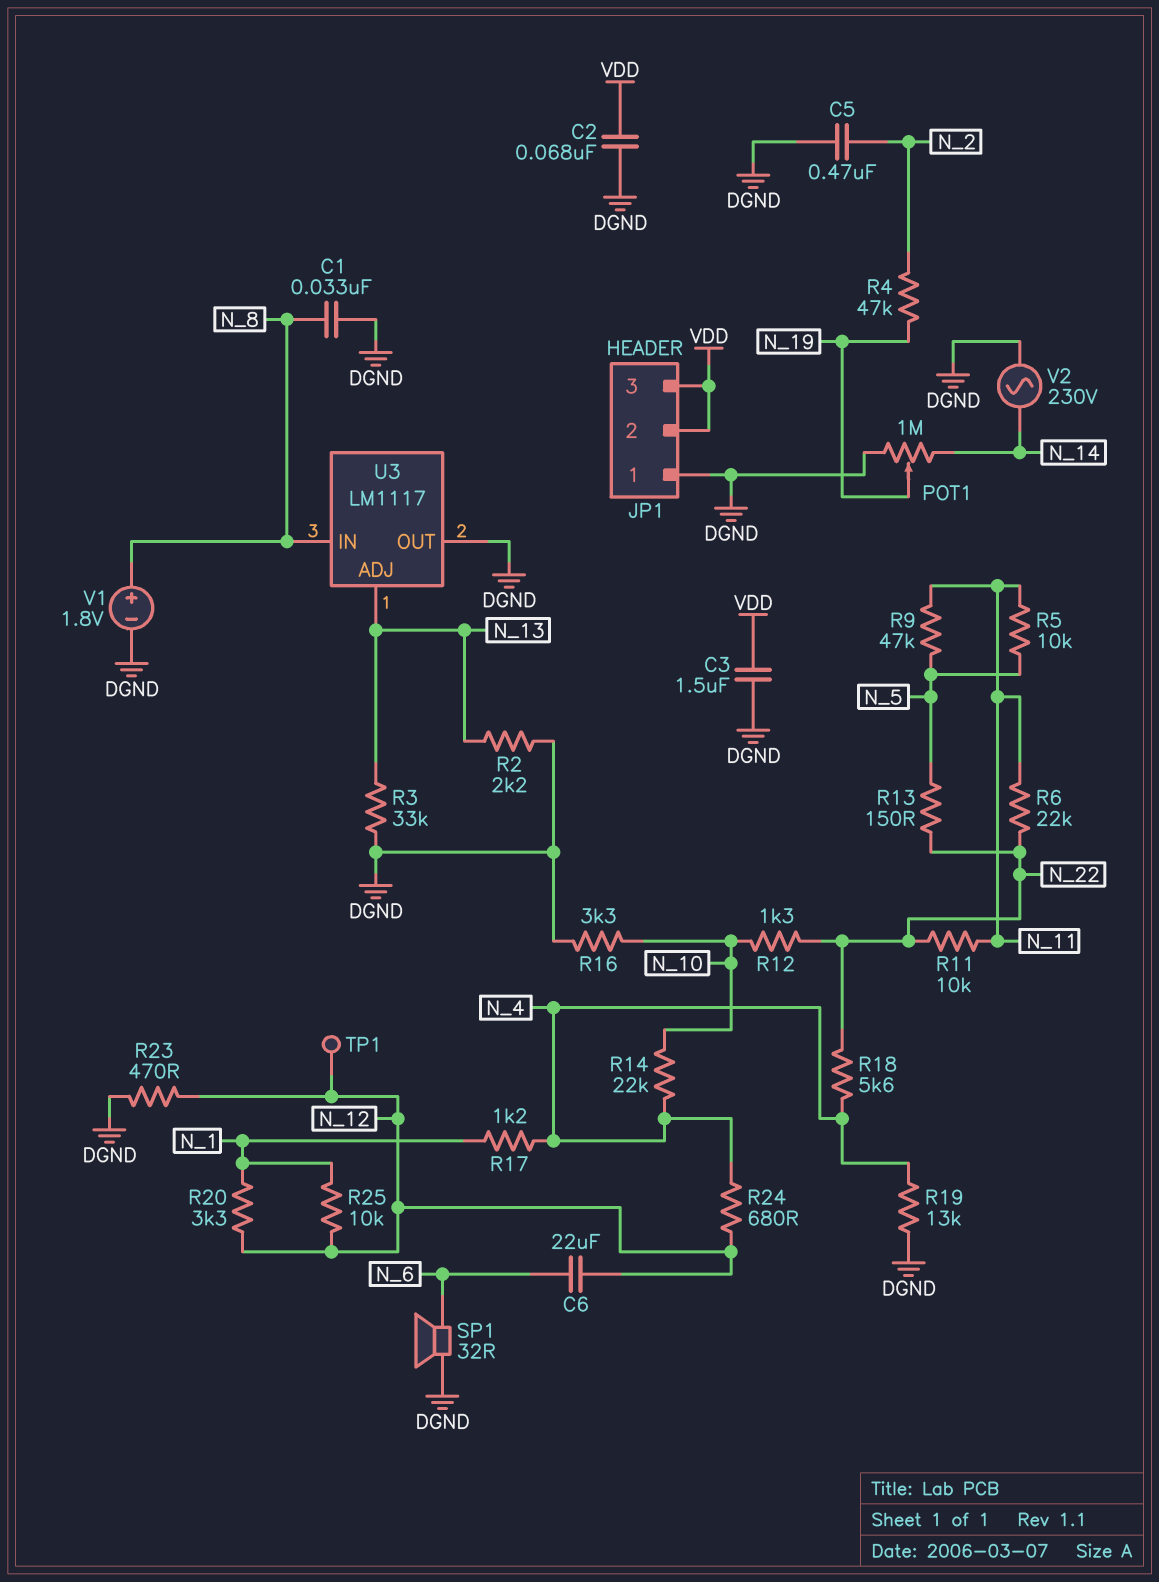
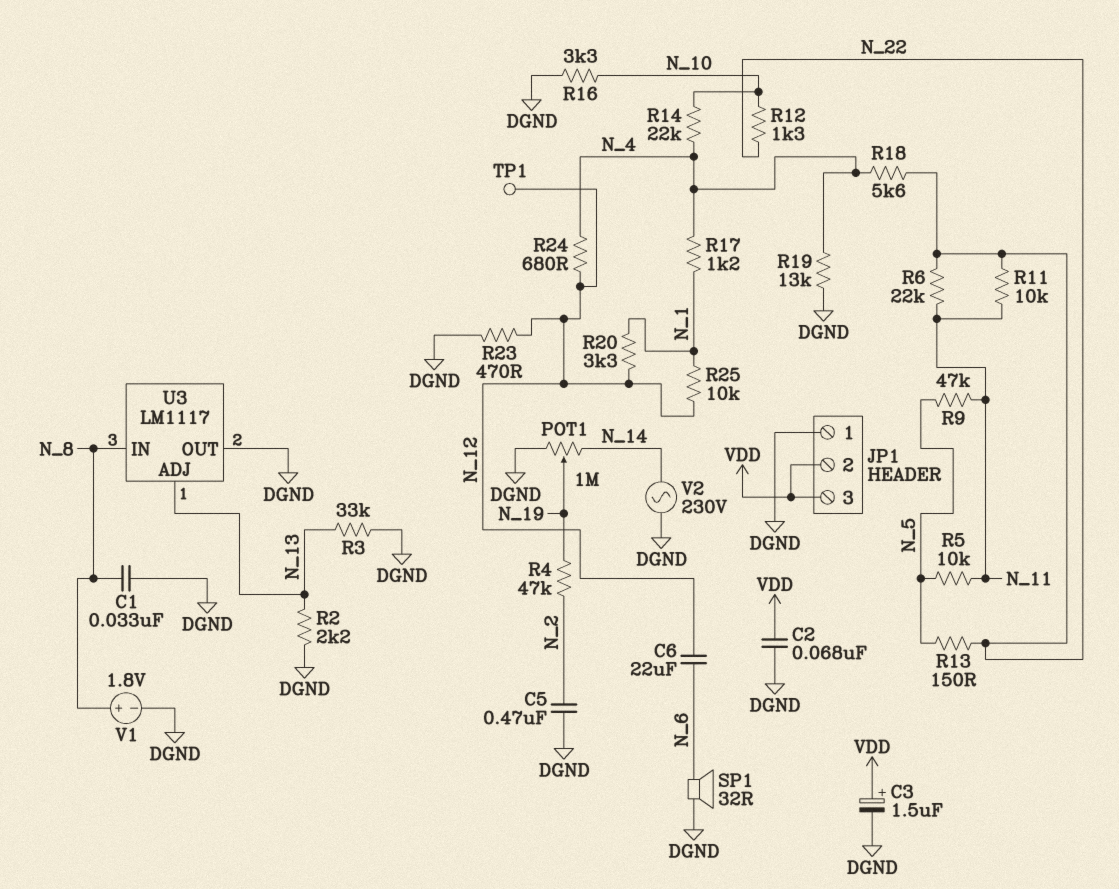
C3: 1.5uF (DGND, VDD) -> 1.5uF (plus VDD, minus DGND)

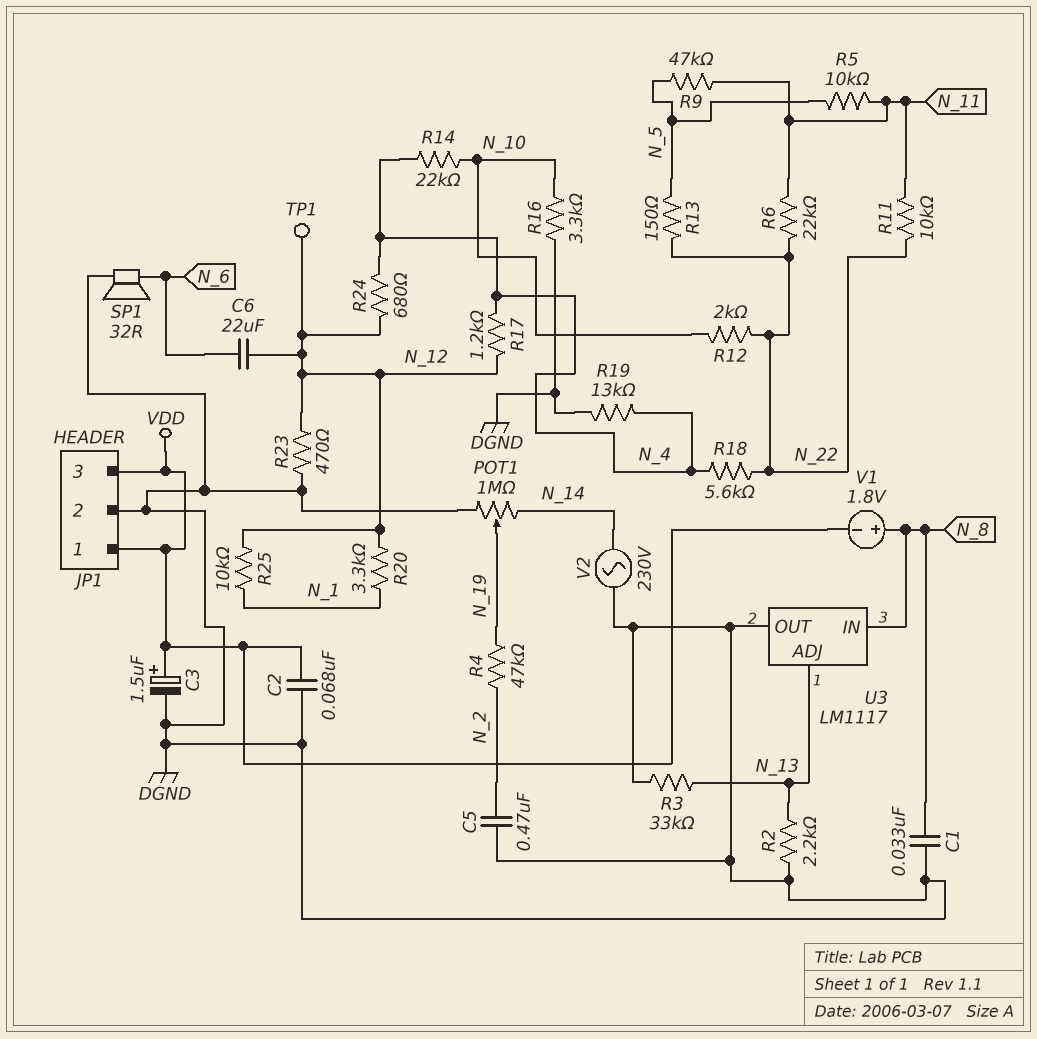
JP1 pin 1: DGND -> VDD
JP1 pin 2: VDD -> DGND
R12: 1.3k (N_10, N_22) -> 2k (N_10, N_22)
R17: 1.2k (N_1, N_4) -> 1.2k (N_4, N_12)
V1: 1.8V (plus N_8, minus DGND) -> 1.8V (plus N_8, minus VDD)

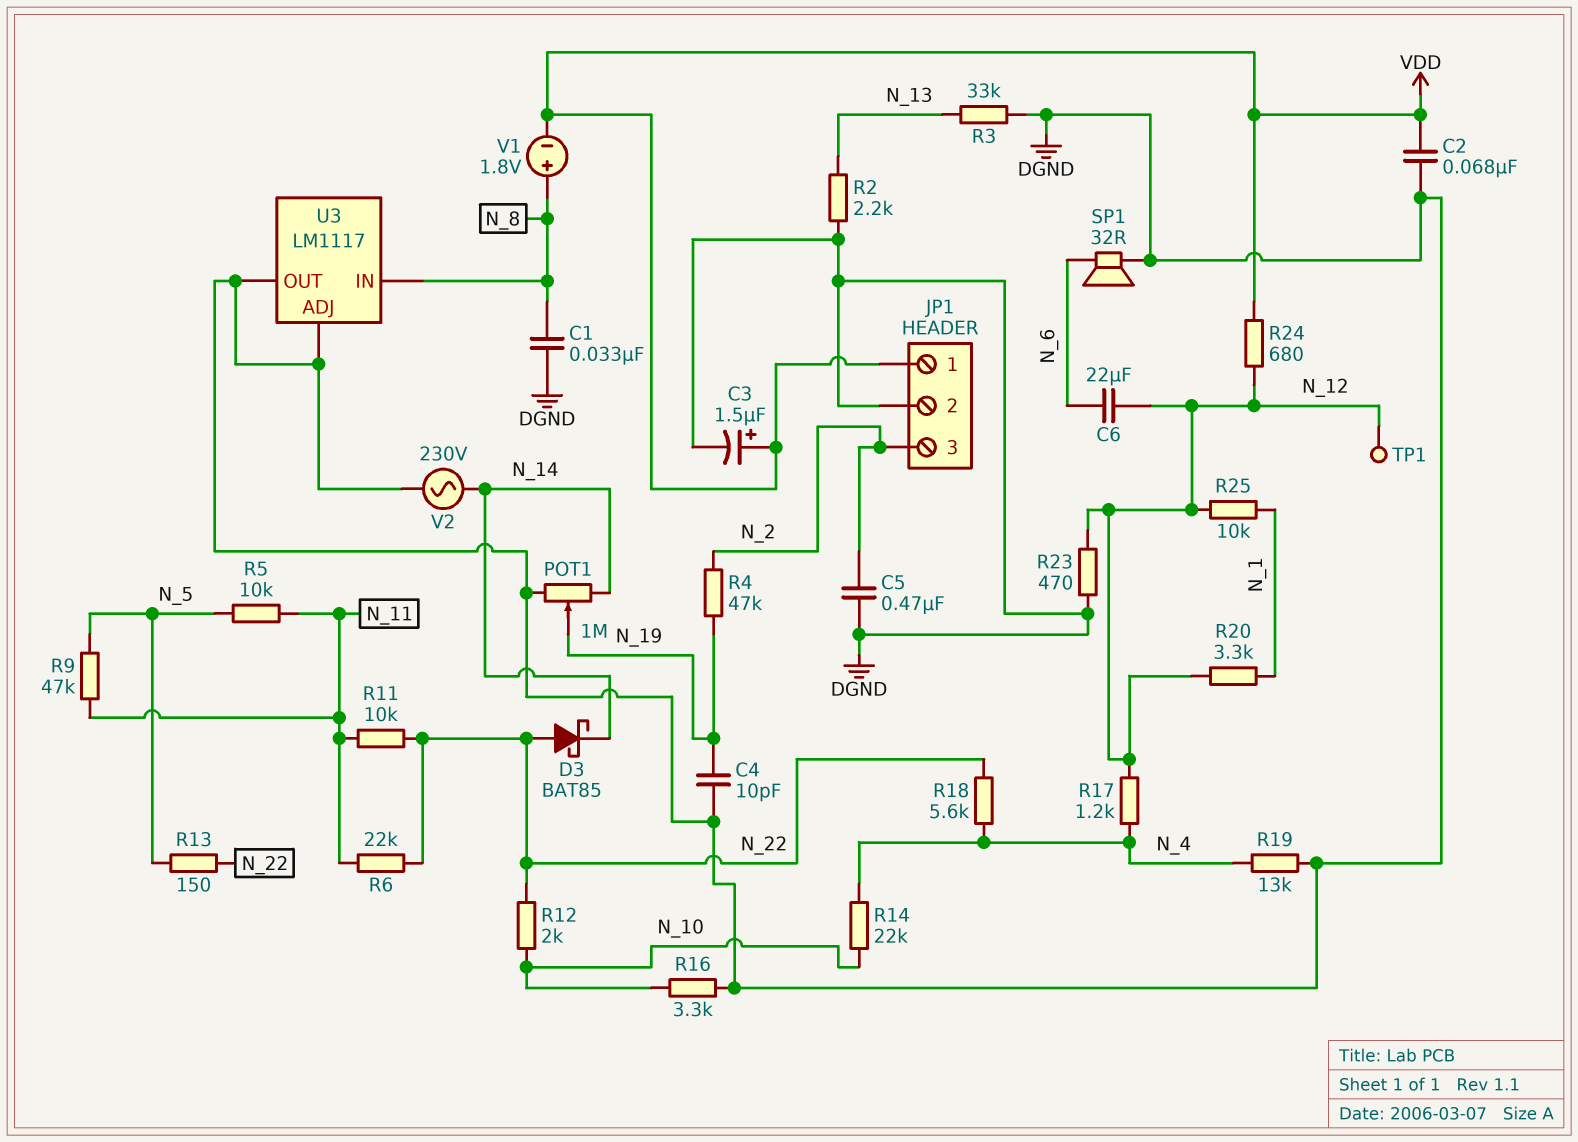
C4: none -> 10pF (DGND, N_19)
D3: none -> schottky BAT85 (A N_22, K N_14)
JP1 pin 3: VDD -> N_2
R24: 680 (N_4, N_12) -> 680 (N_12, VDD)
U3 pin ADJ: N_13 -> DGND

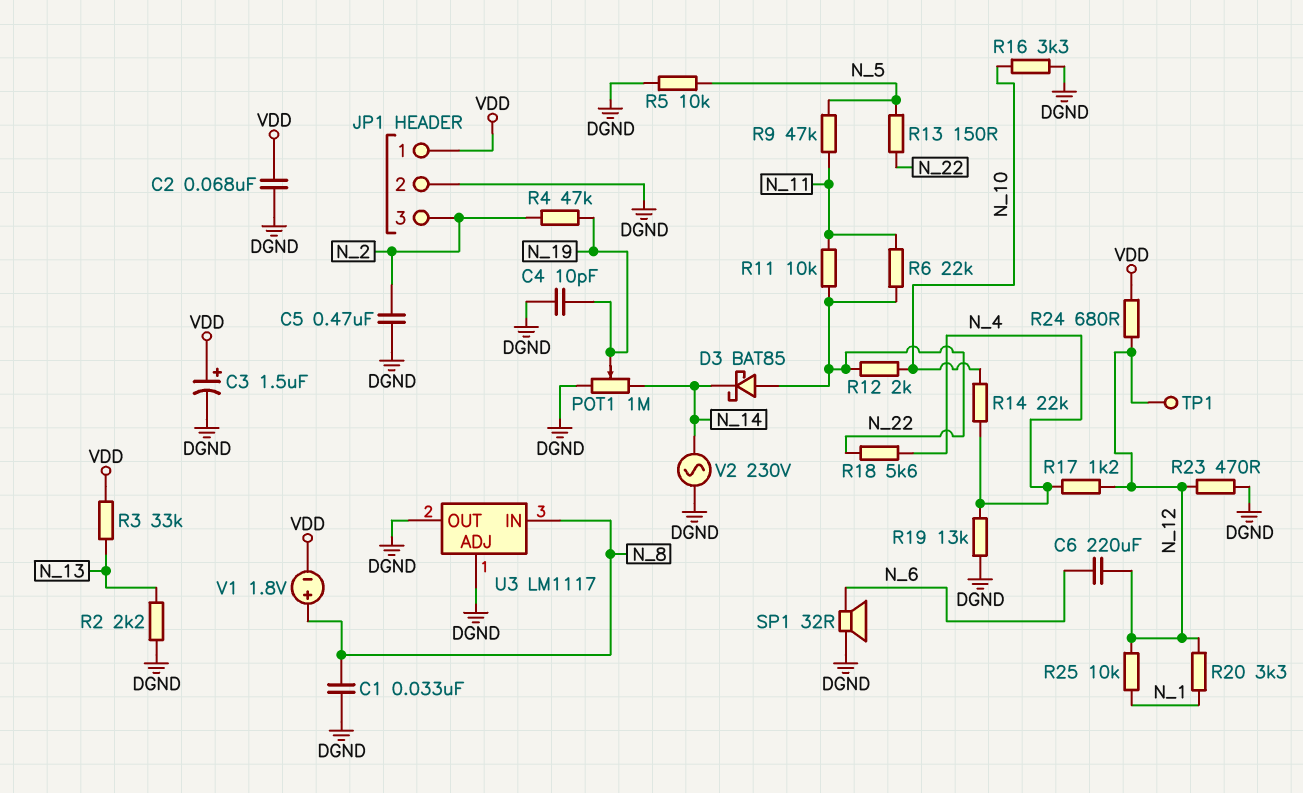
C6: 22uF (N_6, N_12) -> 220uF (N_6, N_12)
R3: 33k (DGND, N_13) -> 33k (N_13, VDD)
R5: 10k (N_5, N_11) -> 10k (DGND, N_5)

